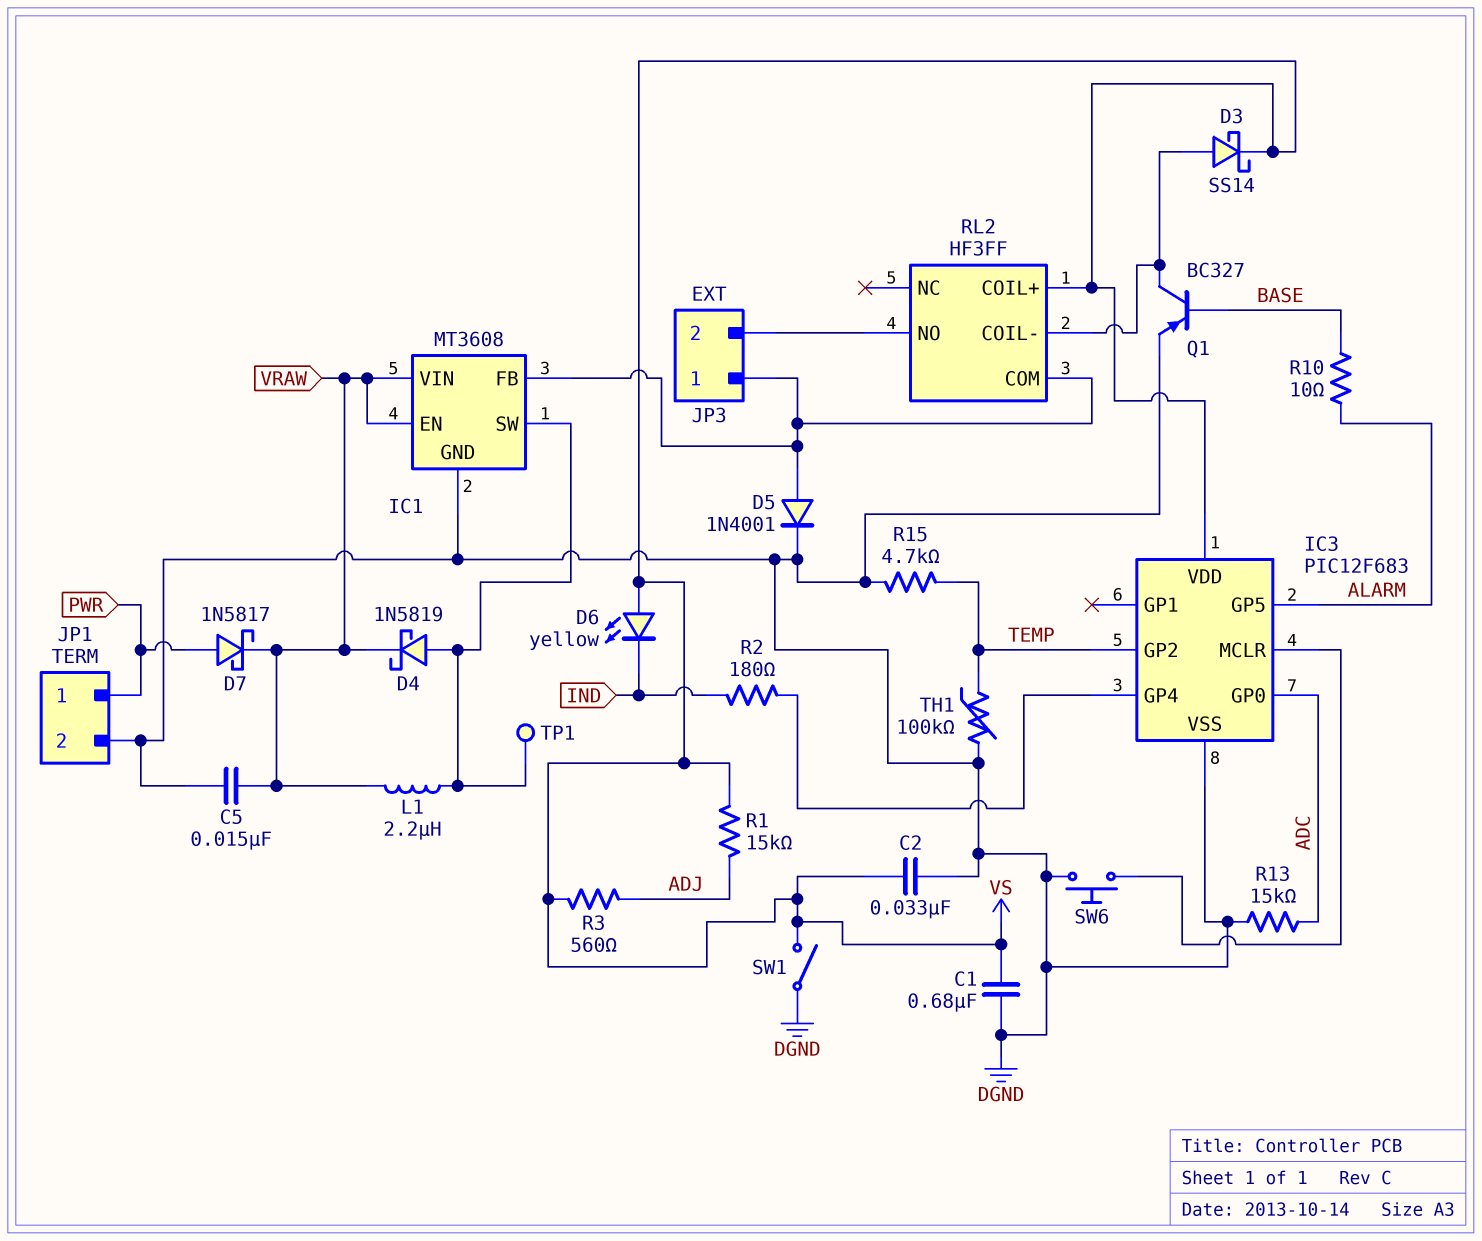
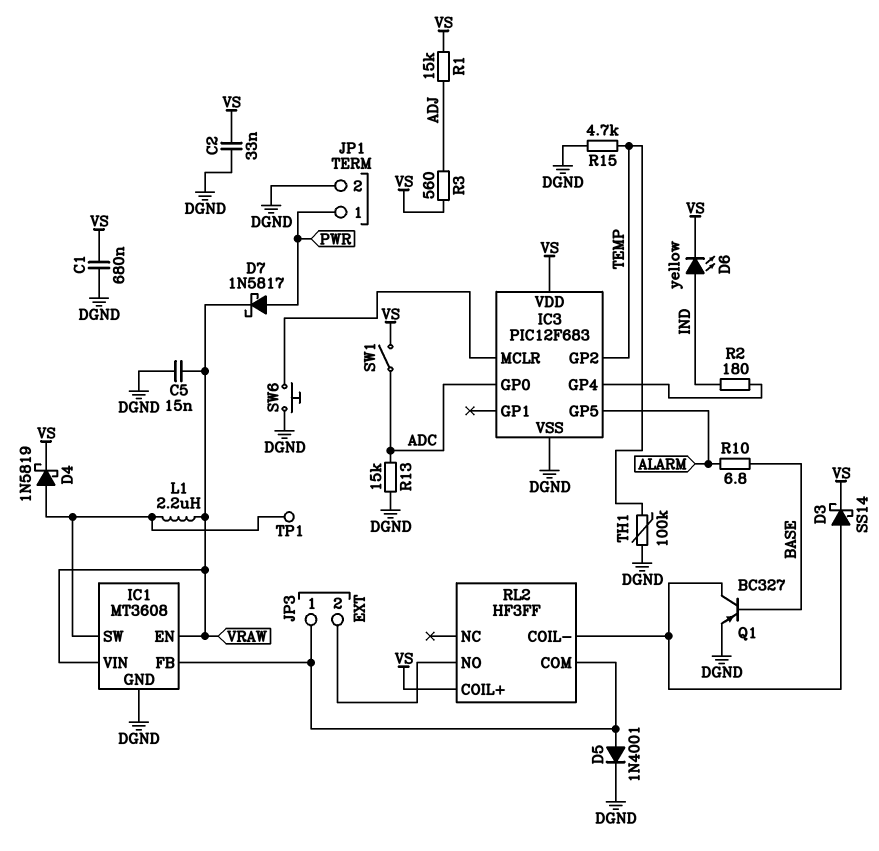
D4: schottky 1N5819 (A IC1/SW, K VRAW) -> schottky 1N5819 (A IC1/SW, K VS)
D6: LED yellow (A VS, K IND) -> LED yellow (A IND, K VS)
R10: 10 (ALARM, BASE) -> 6.8 (ALARM, BASE)
SW1: switch (DGND, VS) -> switch (ADC, VS)

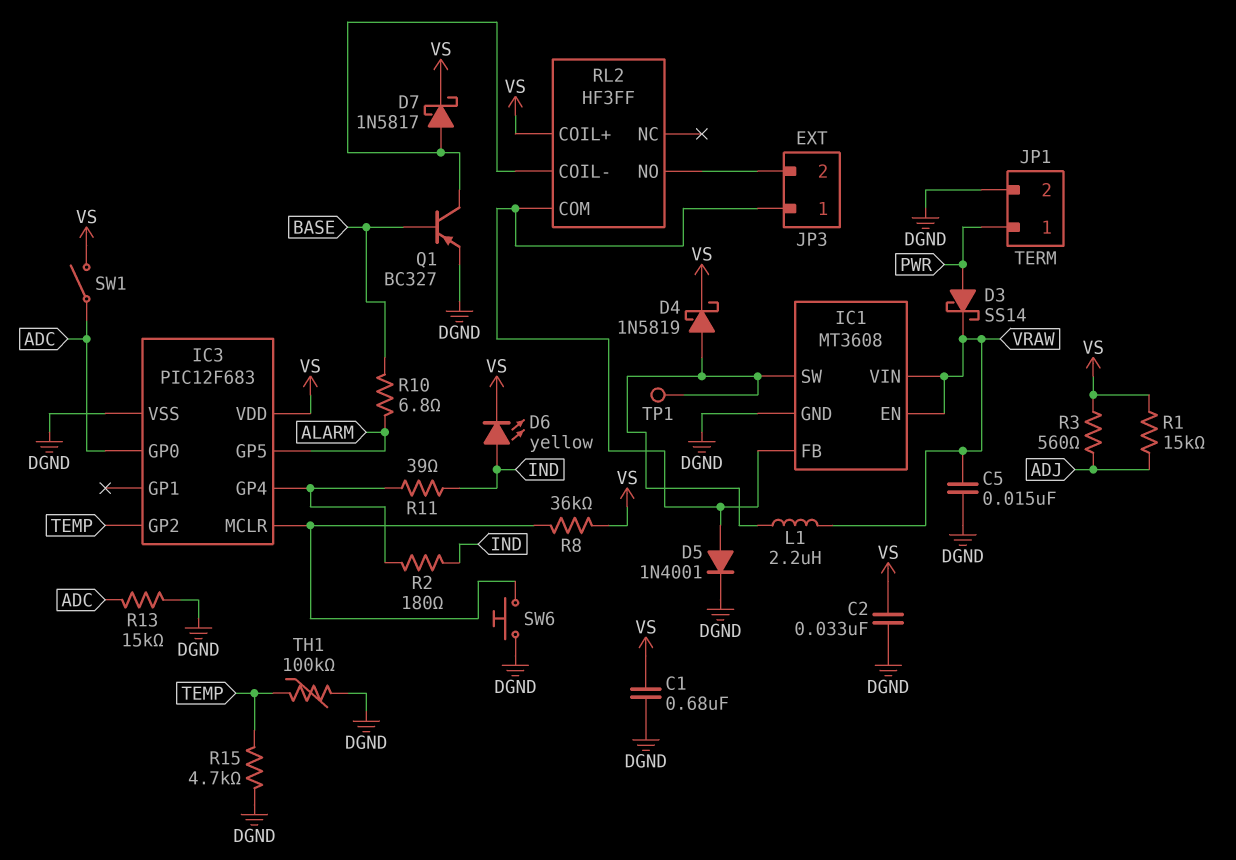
D3: schottky SS14 (A RL2/COIL-, K VS) -> schottky SS14 (A PWR, K VRAW)
D7: schottky 1N5817 (A PWR, K VRAW) -> schottky 1N5817 (A RL2/COIL-, K VS)
R8: none -> 36k (IC3/MCLR, VS)
R11: none -> 39 (IC3/GP4, IND)

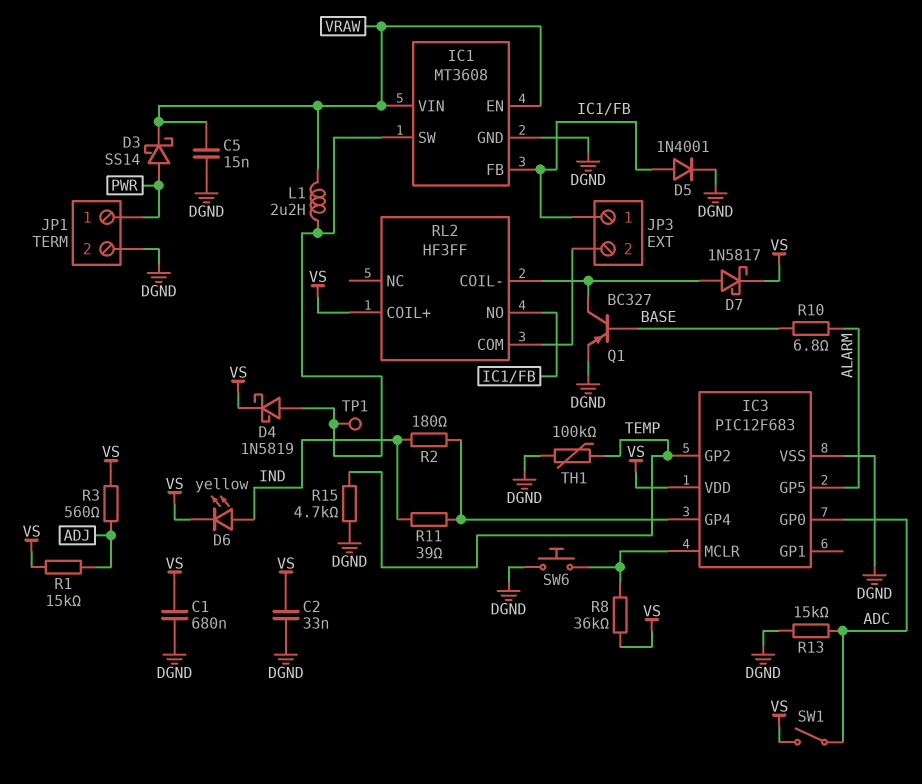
RL2 pin COM: IC1/FB -> JP3/2
RL2 pin NO: JP3/2 -> IC1/FB

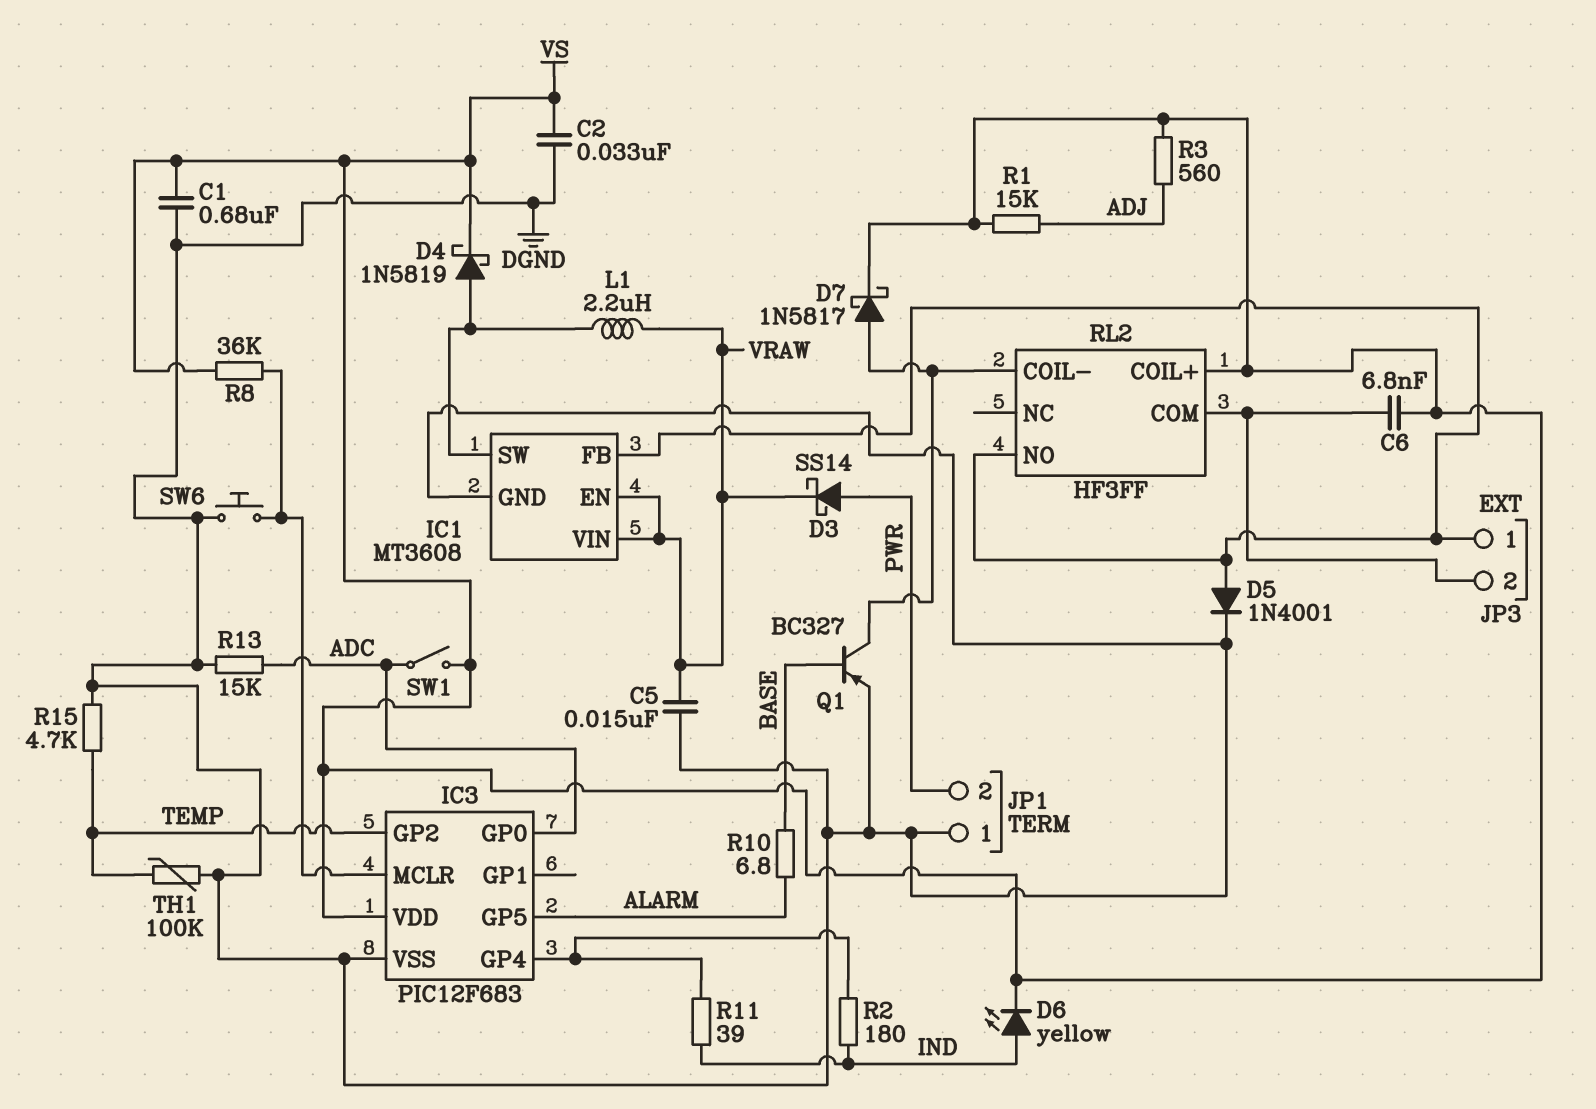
C6: none -> 6.8nF (JP3/2, VS)
JP1 pin 1: PWR -> DGND
JP1 pin 2: DGND -> PWR
TP1: test point (IC1/SW) -> none

